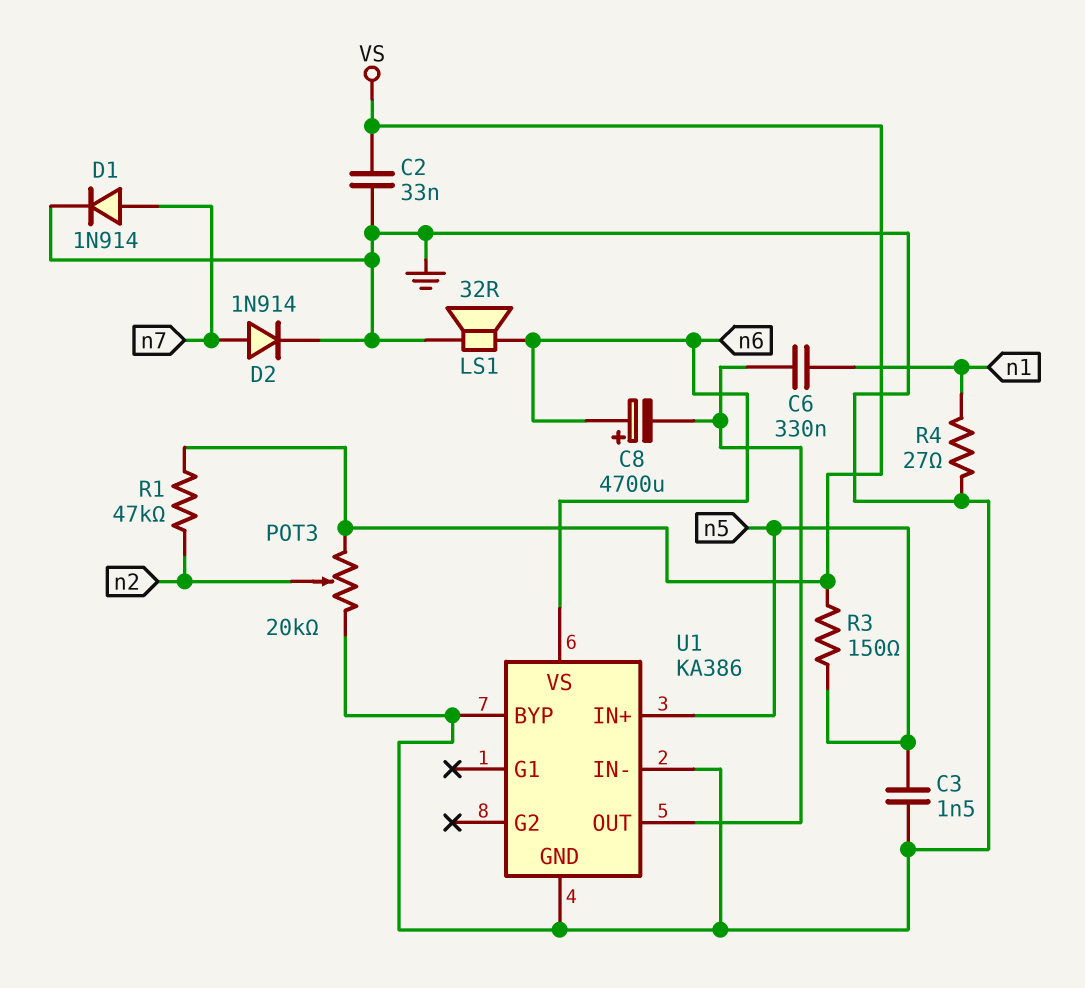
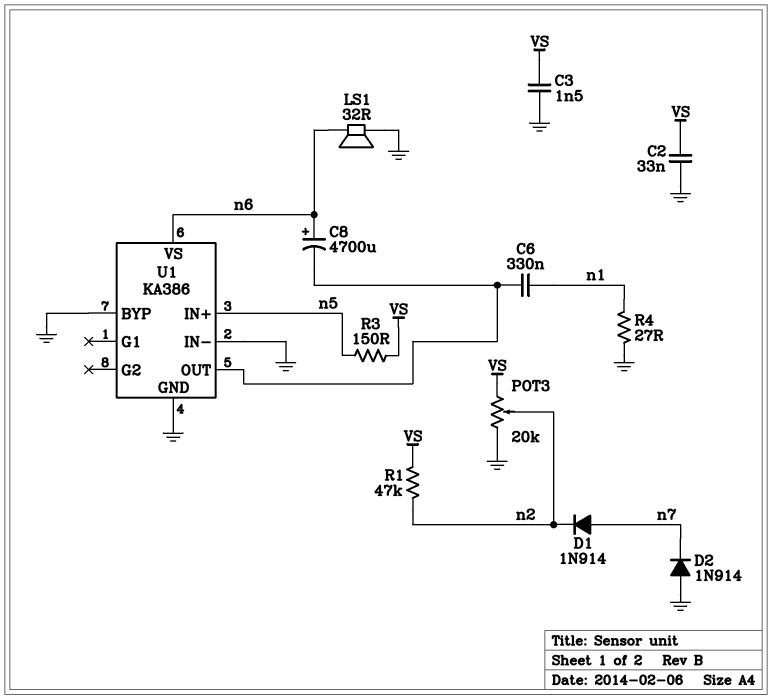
C3: 1.5nF (GND, n5) -> 1.5nF (GND, VS)
D1: diode 1N914 (A n7, K GND) -> diode 1N914 (A n7, K n2)
D2: diode 1N914 (A n7, K GND) -> diode 1N914 (A GND, K n7)

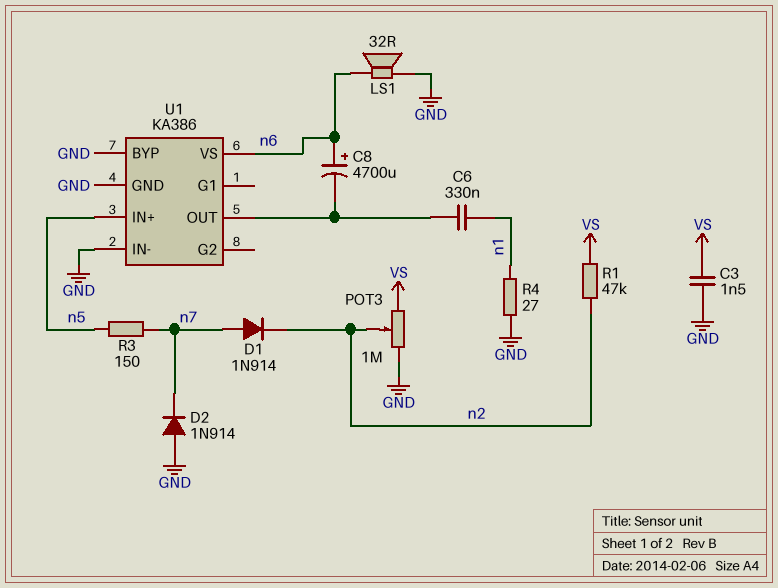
C2: 33nF (GND, VS) -> none
POT3: 20k (GND, VS, wiper n2) -> 1M (GND, VS, wiper n2)
R3: 150 (VS, n5) -> 150 (n5, n7)

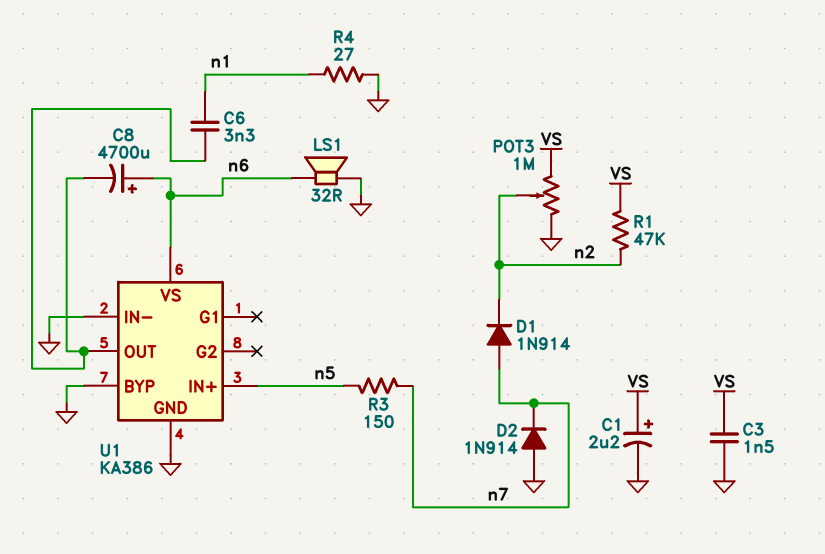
C1: none -> 2.2uF (plus VS, minus GND)
C6: 330nF (U1/OUT, n1) -> 3.3nF (U1/OUT, n1)

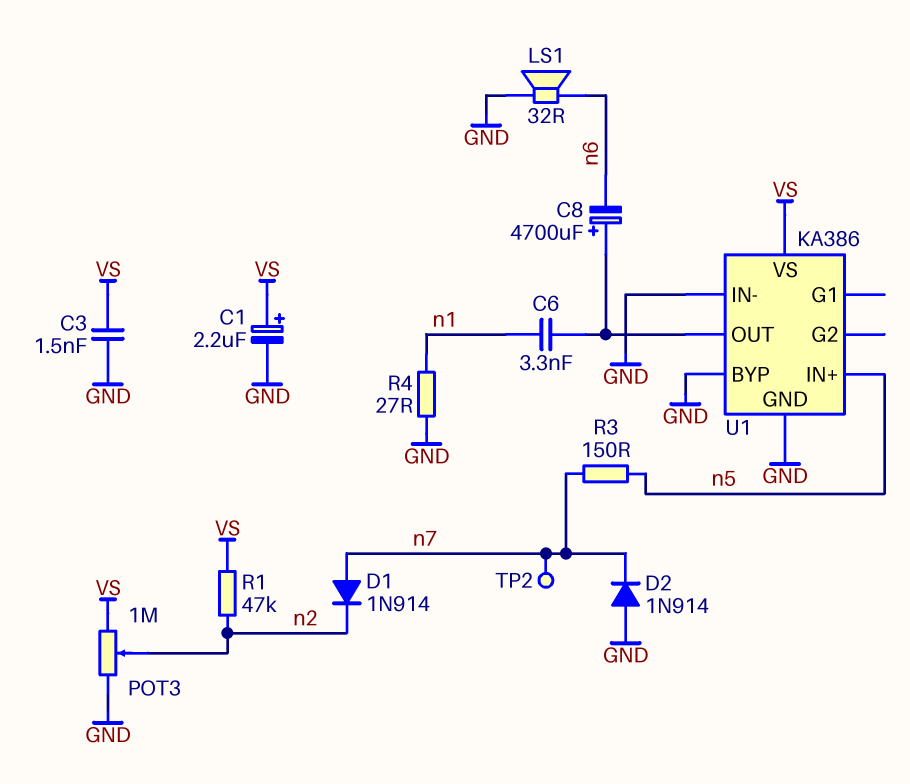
C8: 4700uF (plus n6, minus U1/OUT) -> 4700uF (plus U1/OUT, minus n6)
TP2: none -> test point (n7)
U1 pin VS: n6 -> VS

